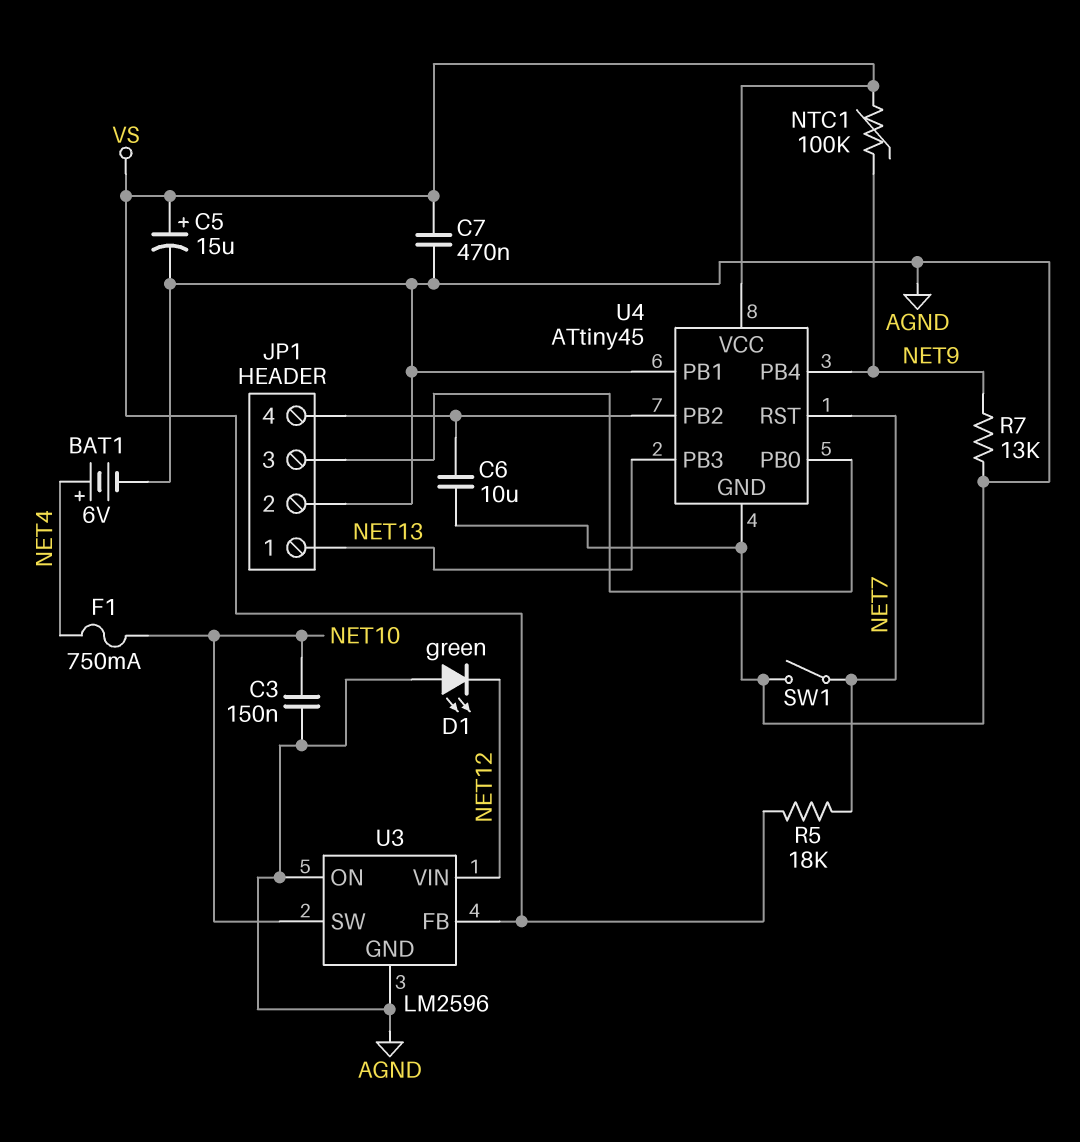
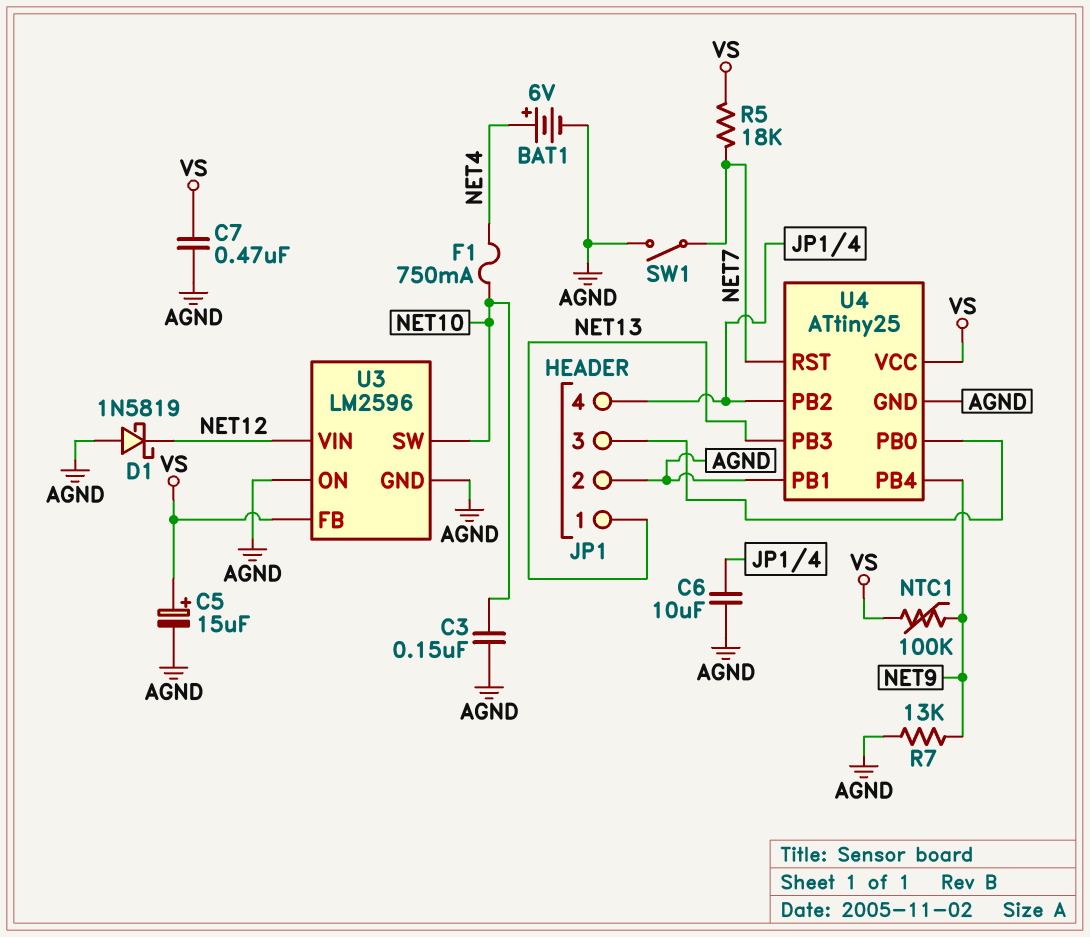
D1: LED green (A AGND, K NET12) -> schottky 1N5819 (A AGND, K NET12)
U4: ATtiny45 -> ATtiny25

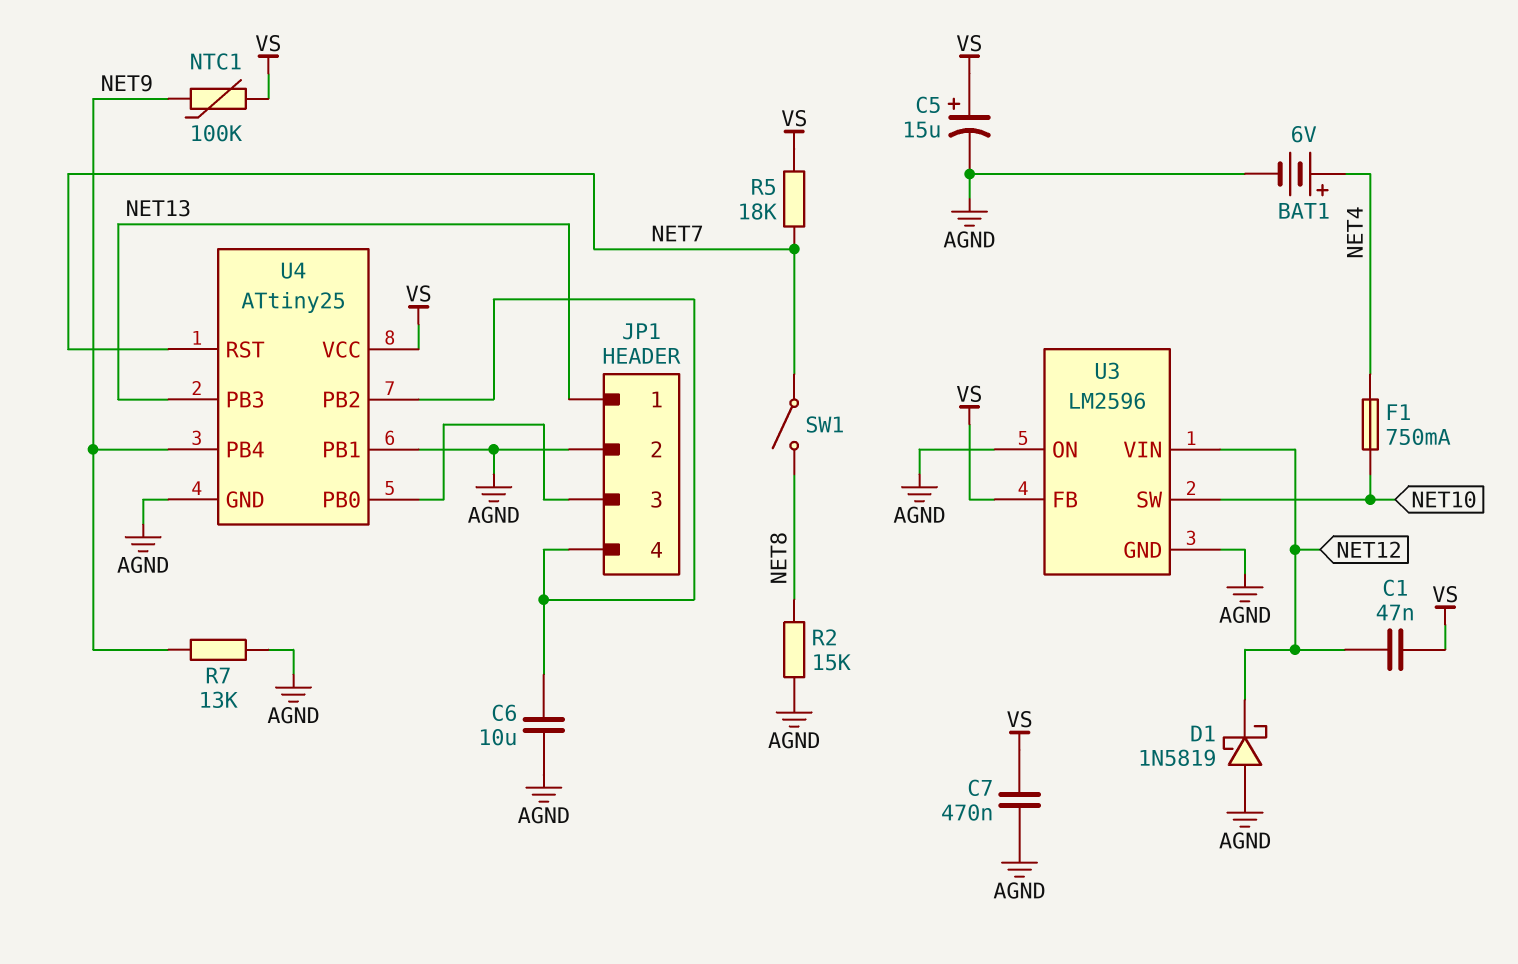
C1: none -> 47nF (NET12, VS)
C3: 150nF (AGND, NET10) -> none
R2: none -> 15k (AGND, NET8)
SW1: switch (AGND, NET7) -> switch (NET7, NET8)

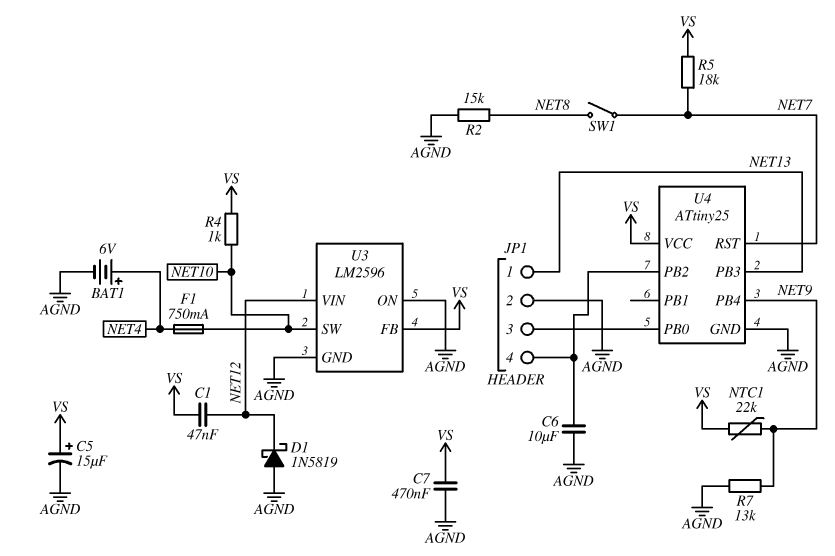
NTC1: 100k (NET9, VS) -> 22k (NET9, VS)
R4: none -> 1k (NET10, VS)
U4 pin PB1: AGND -> none

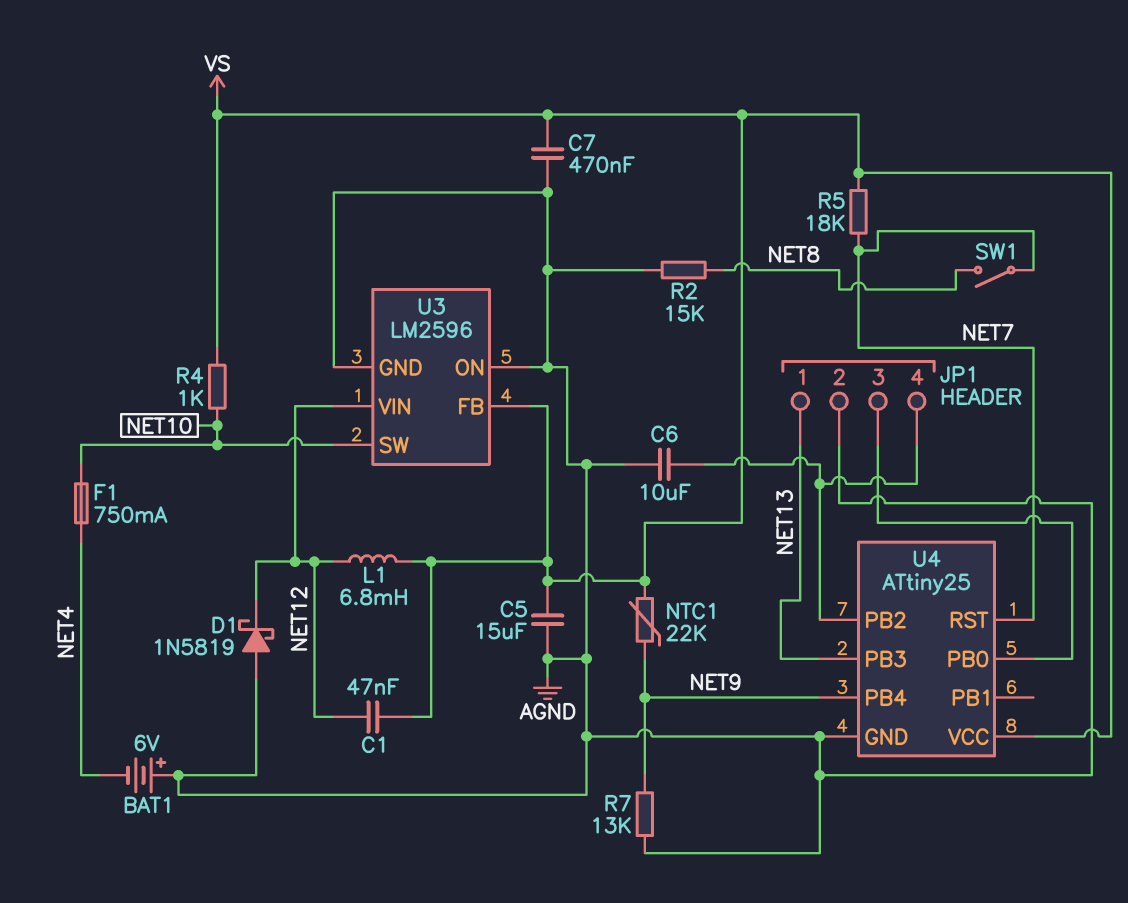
BAT1: 6V (plus NET4, minus AGND) -> 6V (plus AGND, minus NET4)
C5: 15uF (plus VS, minus AGND) -> 15uF (AGND, VS)
L1: none -> 6.8mH (NET12, VS)

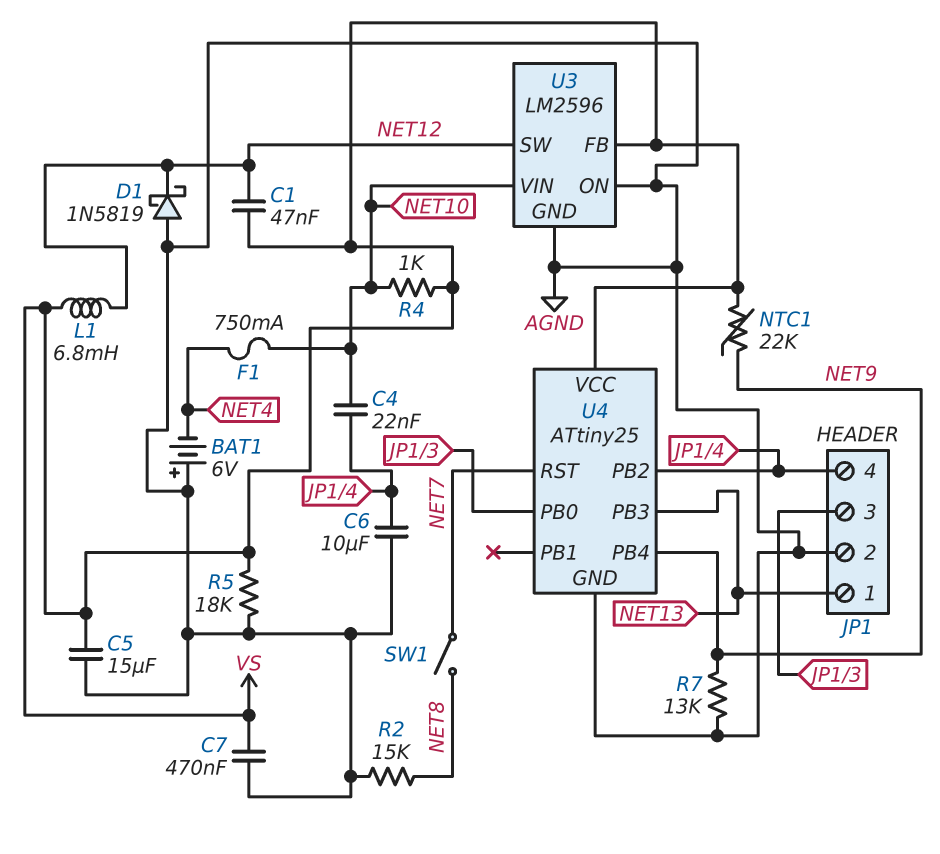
C4: none -> 22nF (JP1/4, NET10)
R5: 18k (NET7, VS) -> 18k (AGND, VS)
U3 pin SW: NET10 -> NET12
U3 pin VIN: NET12 -> NET10

